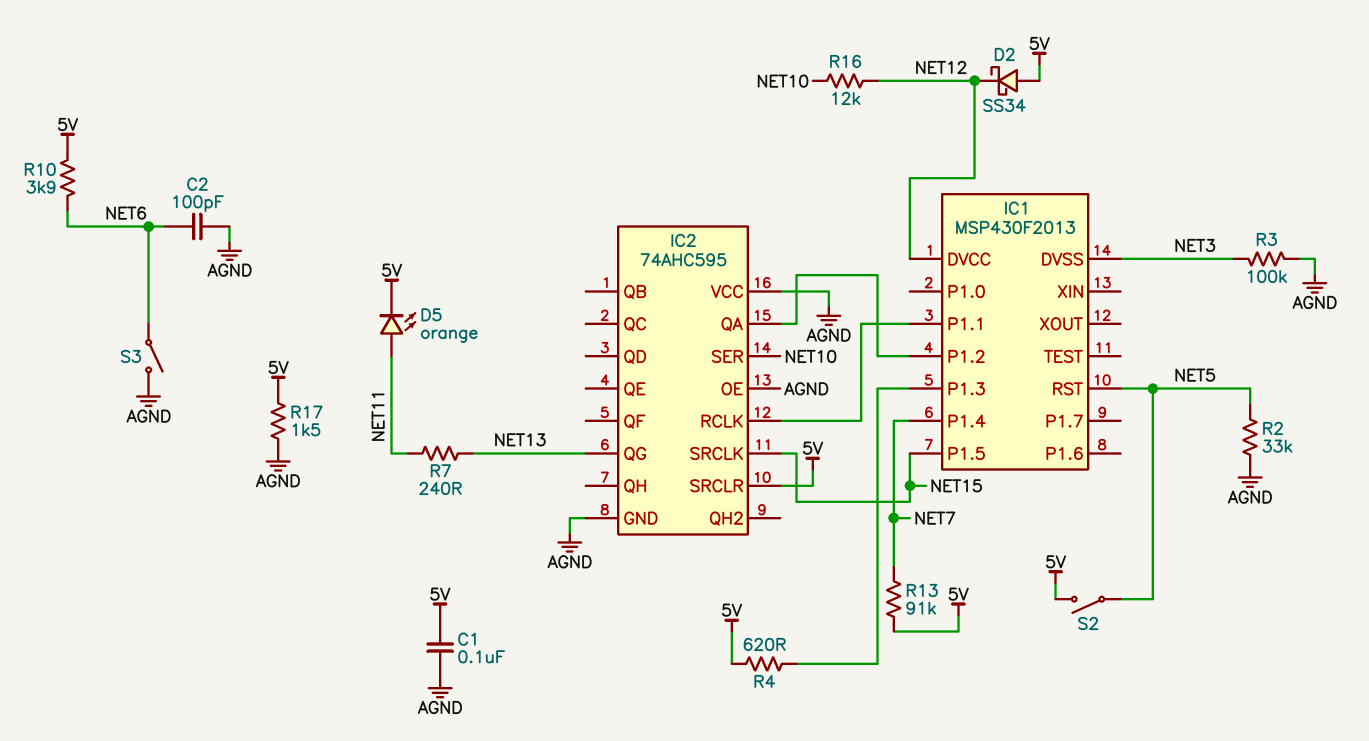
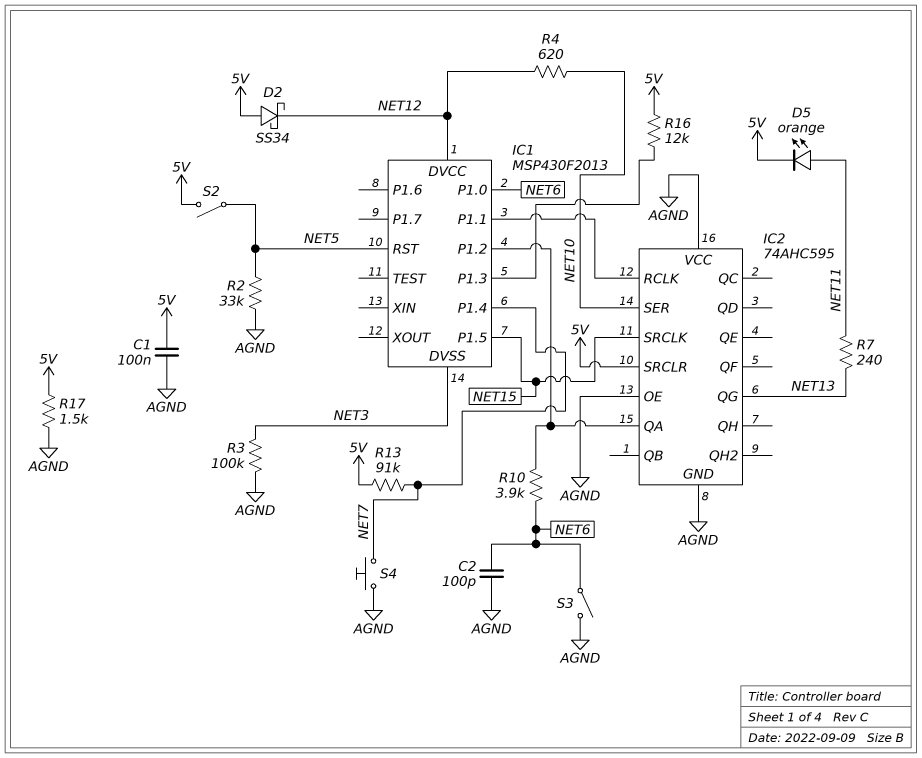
IC1 pin P1.0: none -> NET6
R4: 620 (5V, IC1/P1.3) -> 620 (NET10, NET12)
R10: 3.9k (5V, NET6) -> 3.9k (IC1/P1.2, NET6)
R16: 12k (NET10, NET12) -> 12k (5V, IC1/P1.3)
S4: none -> button (AGND, NET7)

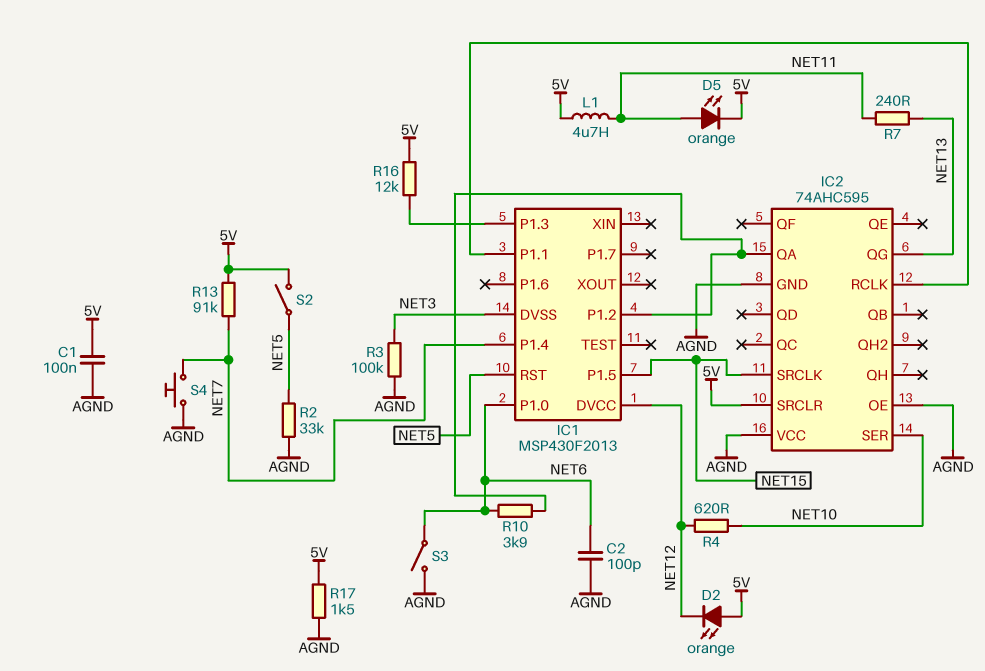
D2: schottky SS34 (A 5V, K NET12) -> LED orange (A 5V, K NET12)
L1: none -> 4.7uH (5V, NET11)

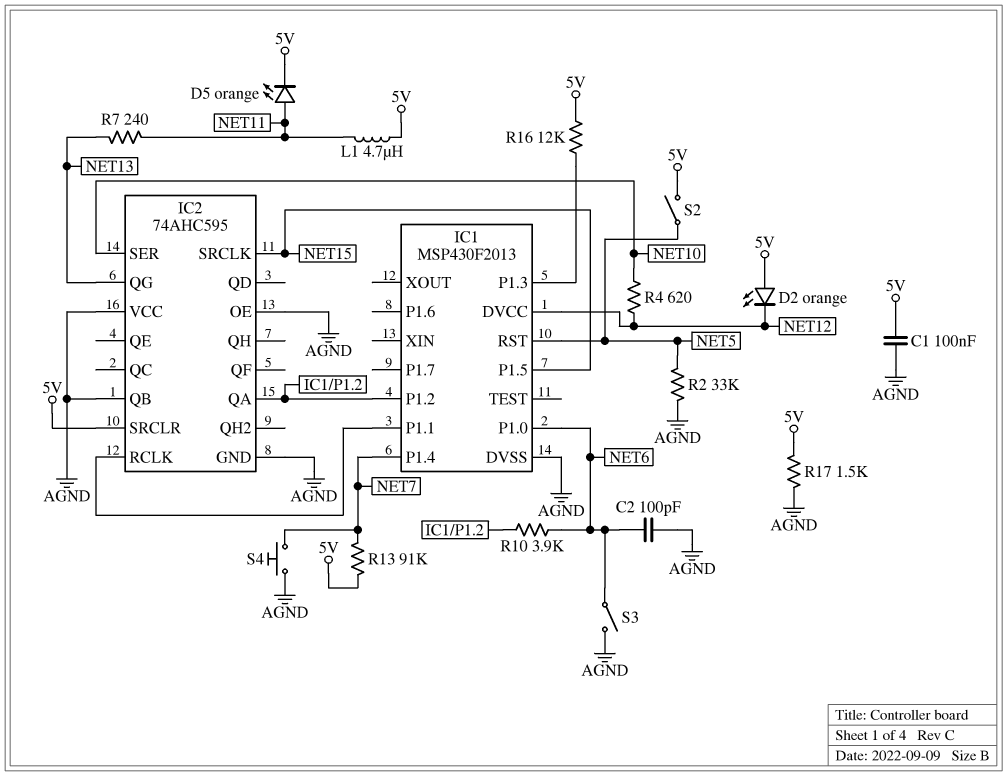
IC1 pin DVSS: NET3 -> AGND
IC2 pin QB: none -> AGND
R3: 100k (AGND, NET3) -> none

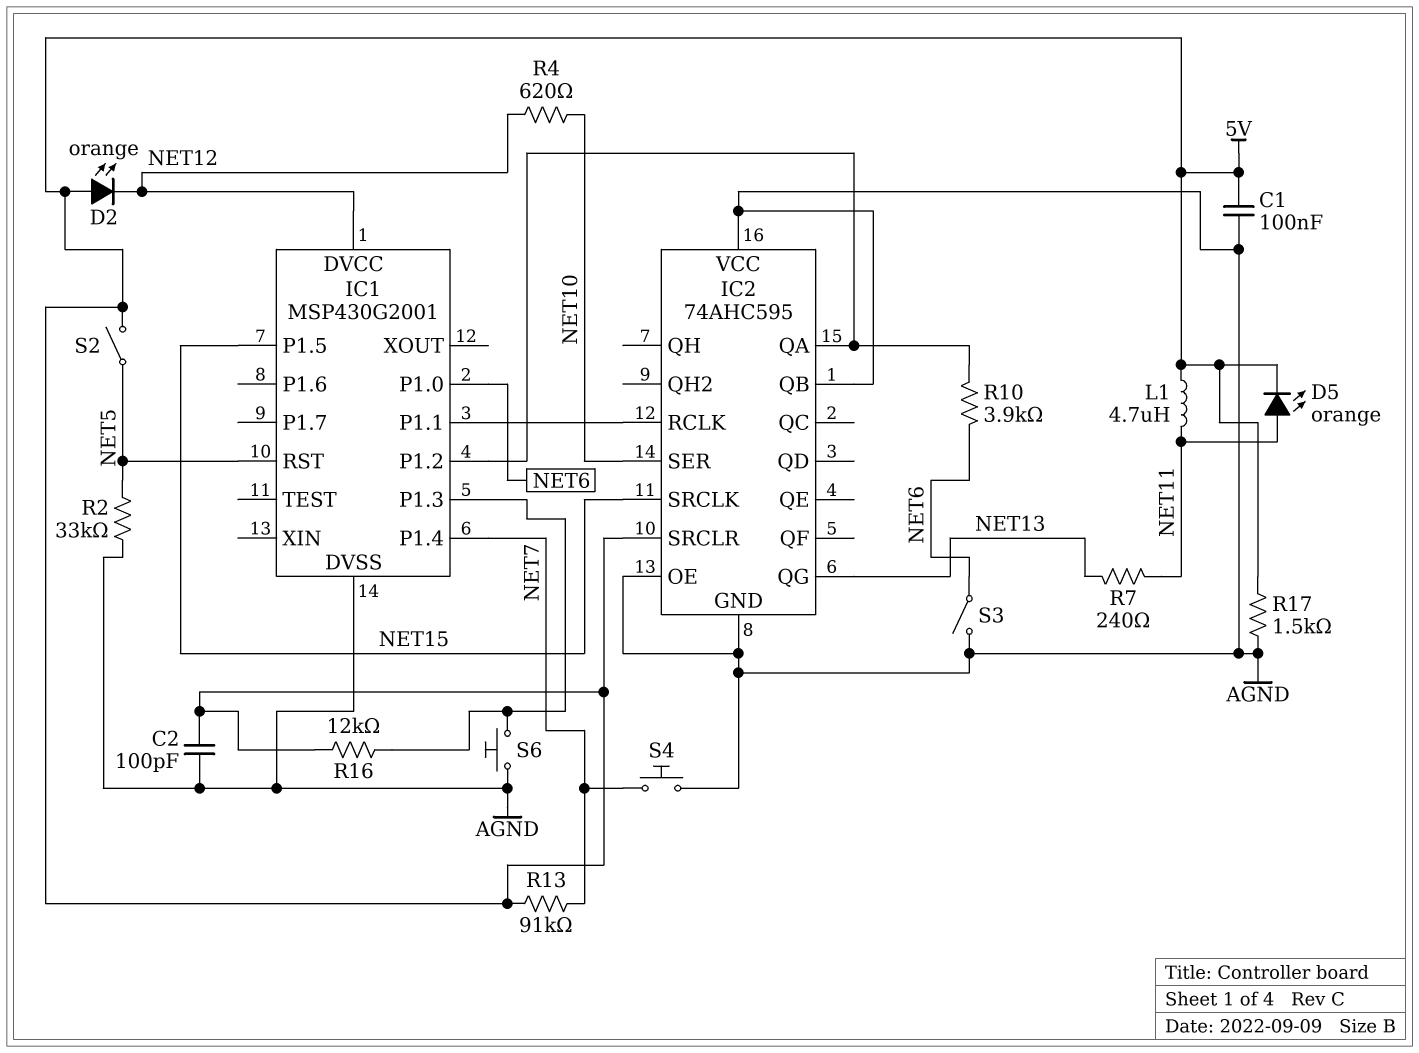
C2: 100pF (AGND, NET6) -> 100pF (5V, AGND)
IC1: MSP430F2013 -> MSP430G2001
S6: none -> button (AGND, IC1/P1.3)

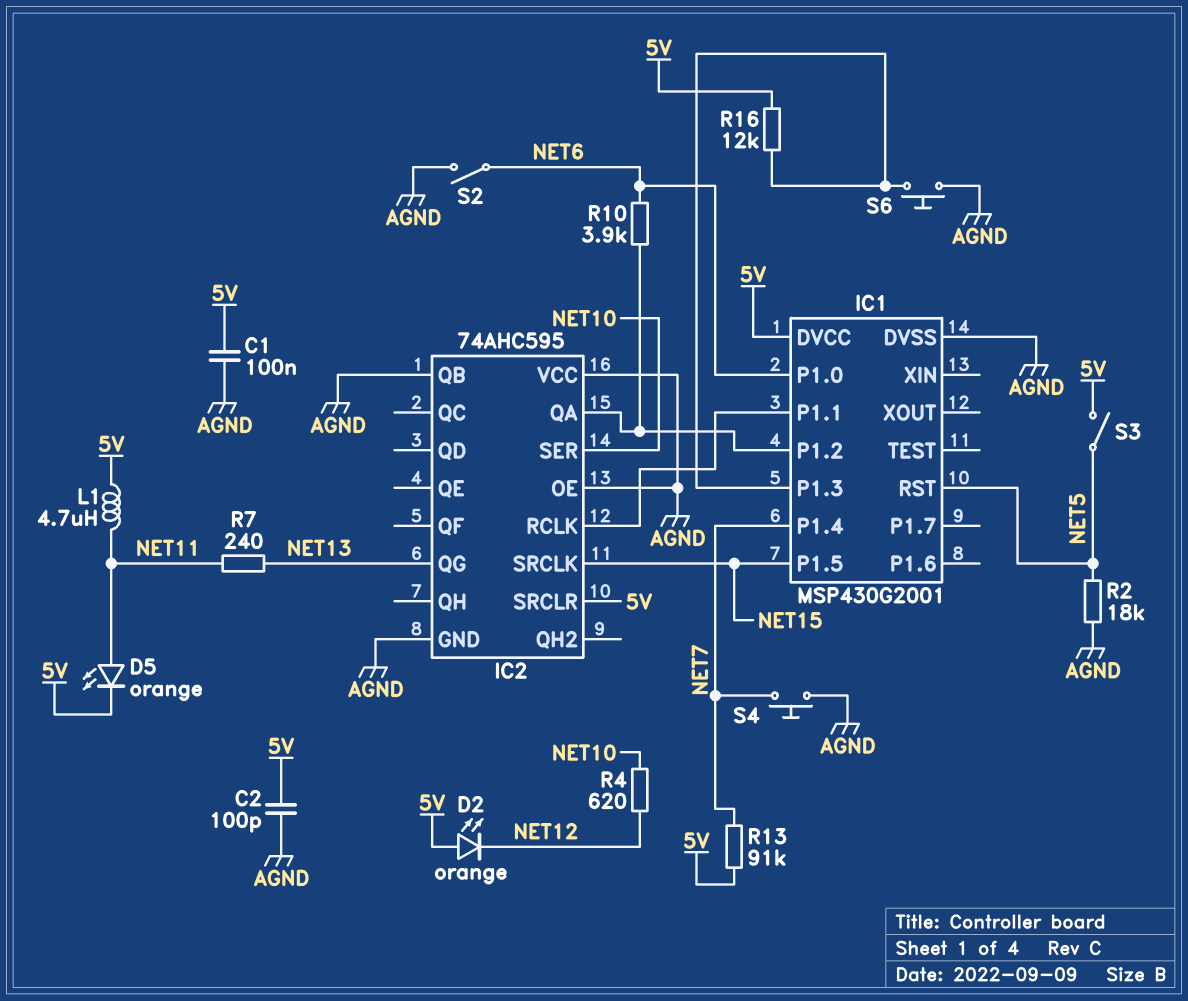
IC1 pin DVCC: NET12 -> 5V
R2: 33k (AGND, NET5) -> 18k (AGND, NET5)
R17: 1.5k (5V, AGND) -> none
S2: switch (5V, NET5) -> switch (AGND, NET6)
S3: switch (AGND, NET6) -> switch (5V, NET5)

